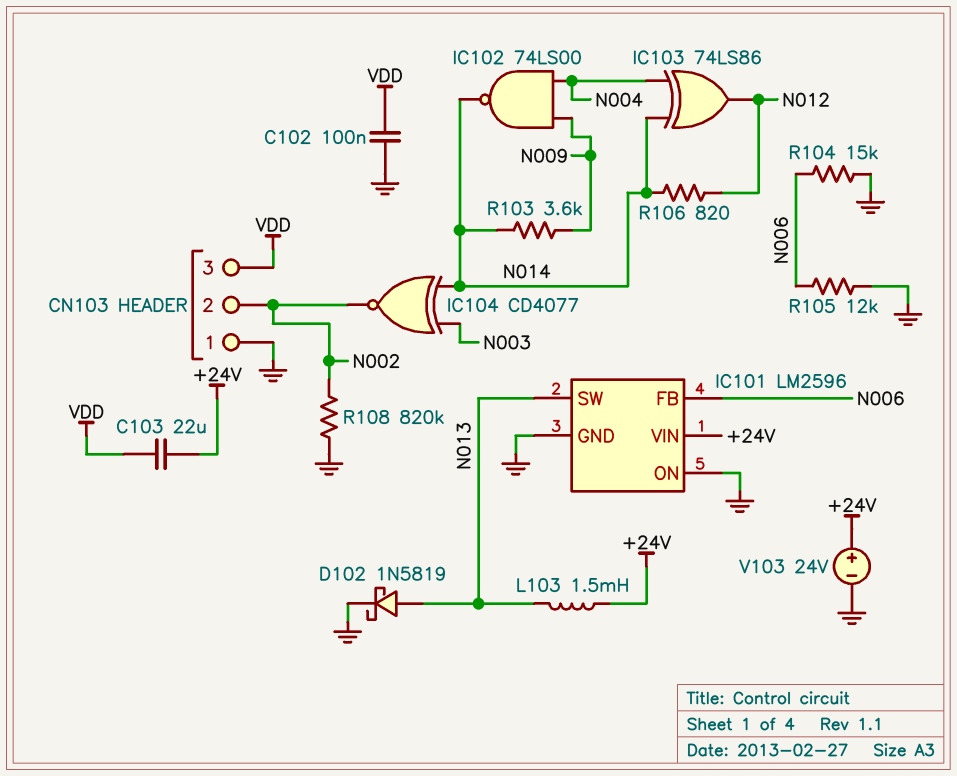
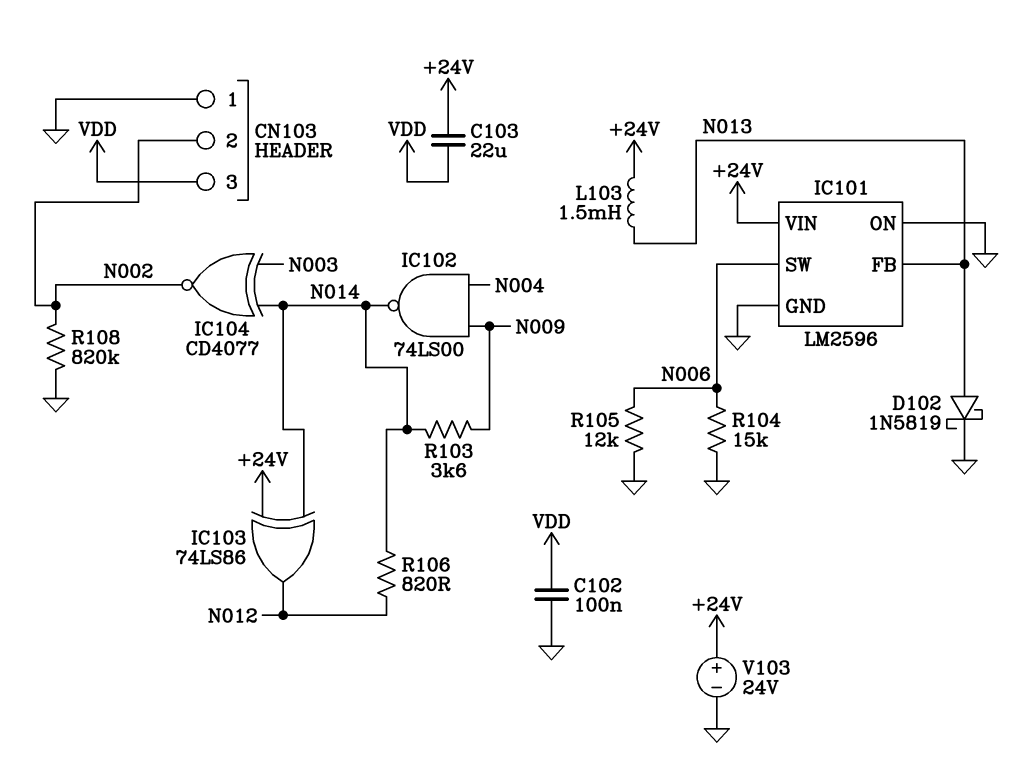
IC101 pin FB: N006 -> N013
IC101 pin SW: N013 -> N006
IC103: XOR 74LS86 (in N004, in N014, out N012) -> XOR 74LS86 (in +24V, in N014, out N012)

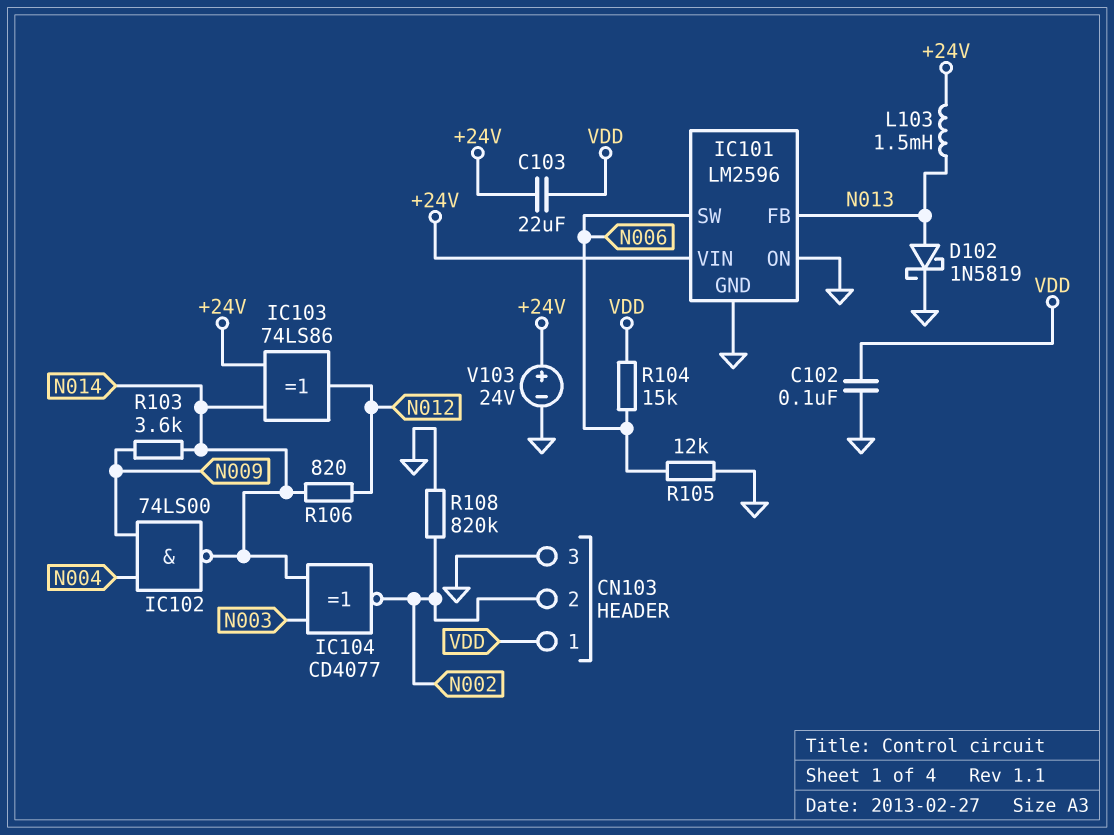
CN103 pin 1: GND -> VDD
CN103 pin 3: VDD -> GND
R104: 15k (GND, N006) -> 15k (N006, VDD)

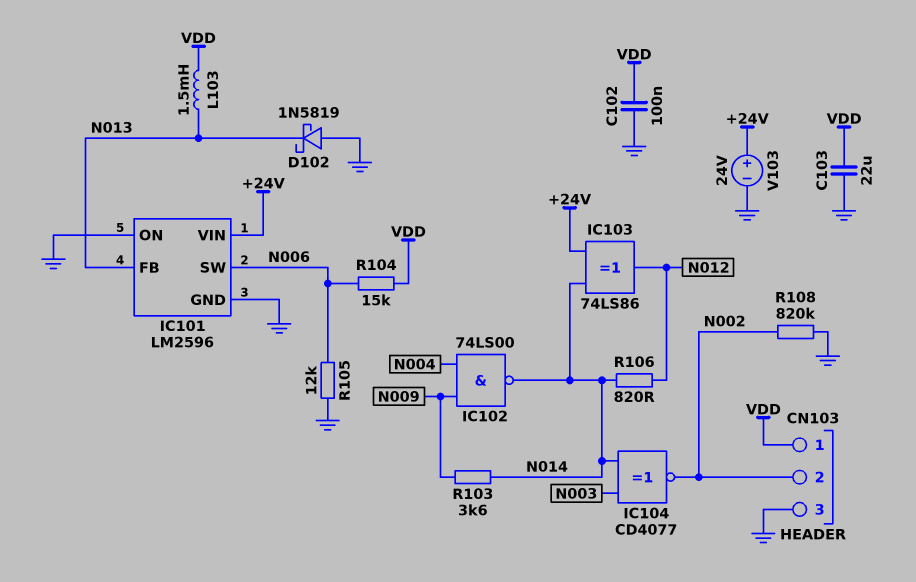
C103: 22uF (+24V, VDD) -> 22uF (GND, VDD)
D102: schottky 1N5819 (A N013, K GND) -> schottky 1N5819 (A GND, K N013)
L103: 1.5mH (+24V, N013) -> 1.5mH (N013, VDD)

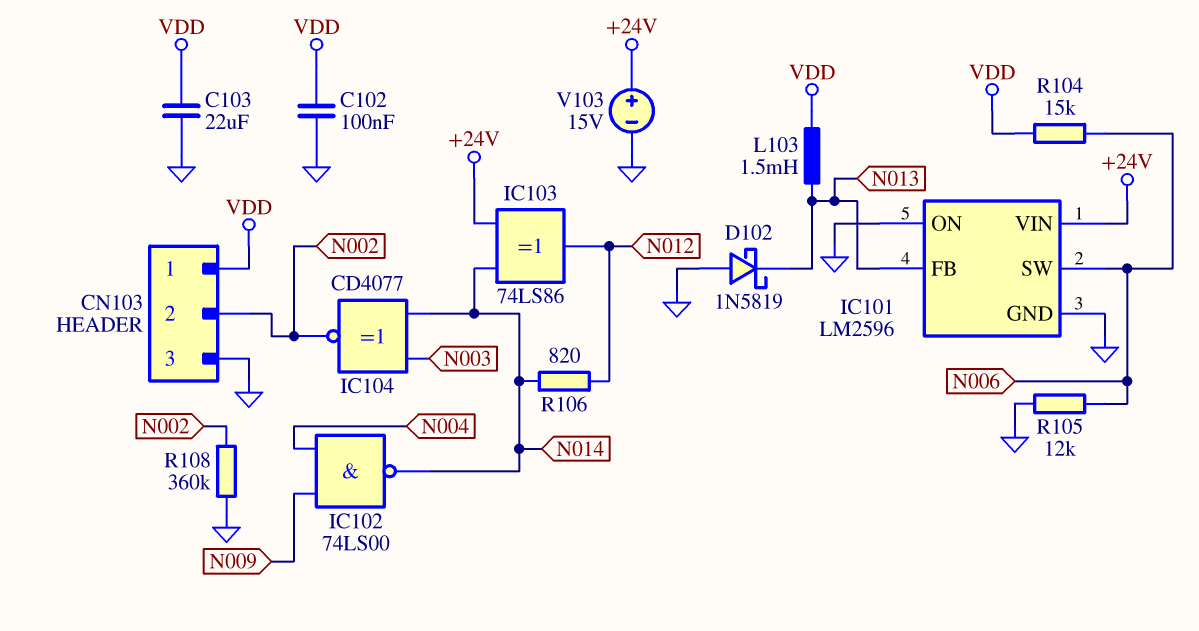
R103: 3.6k (N009, N014) -> none
R108: 820k (GND, N002) -> 360k (GND, N002)
V103: 24V (plus +24V, minus GND) -> 15V (plus +24V, minus GND)

